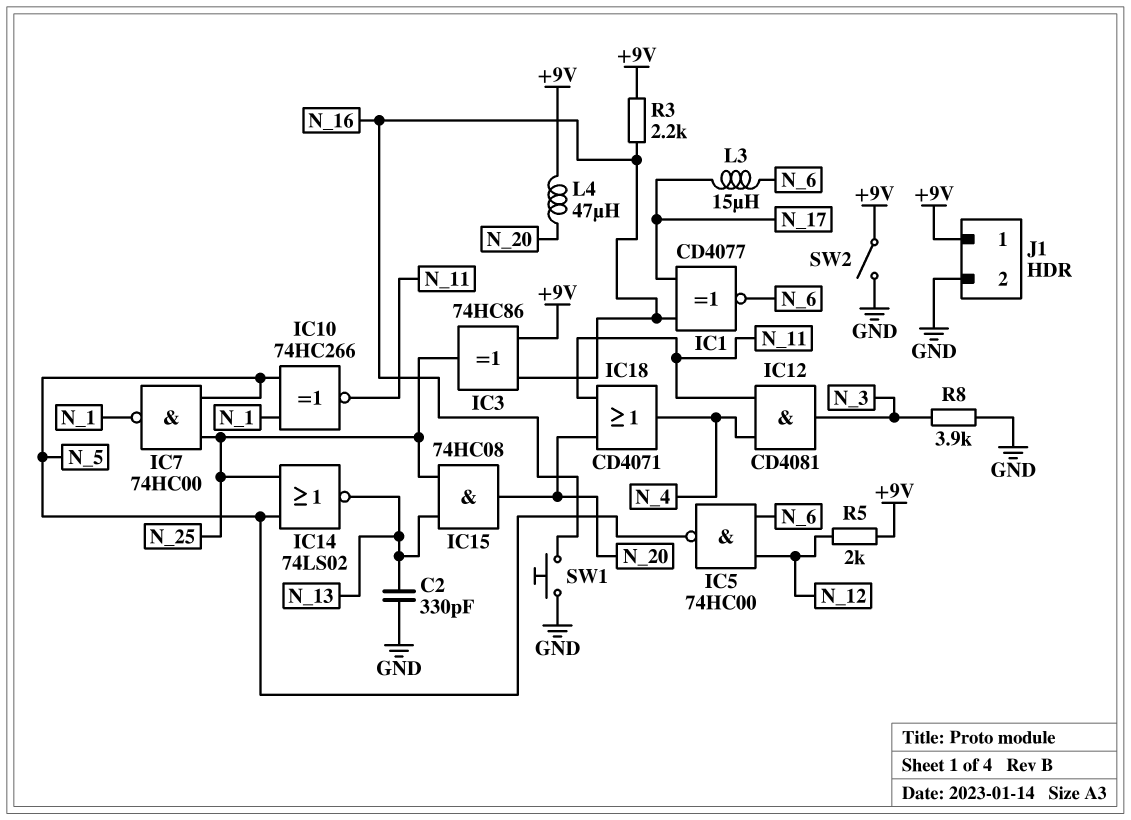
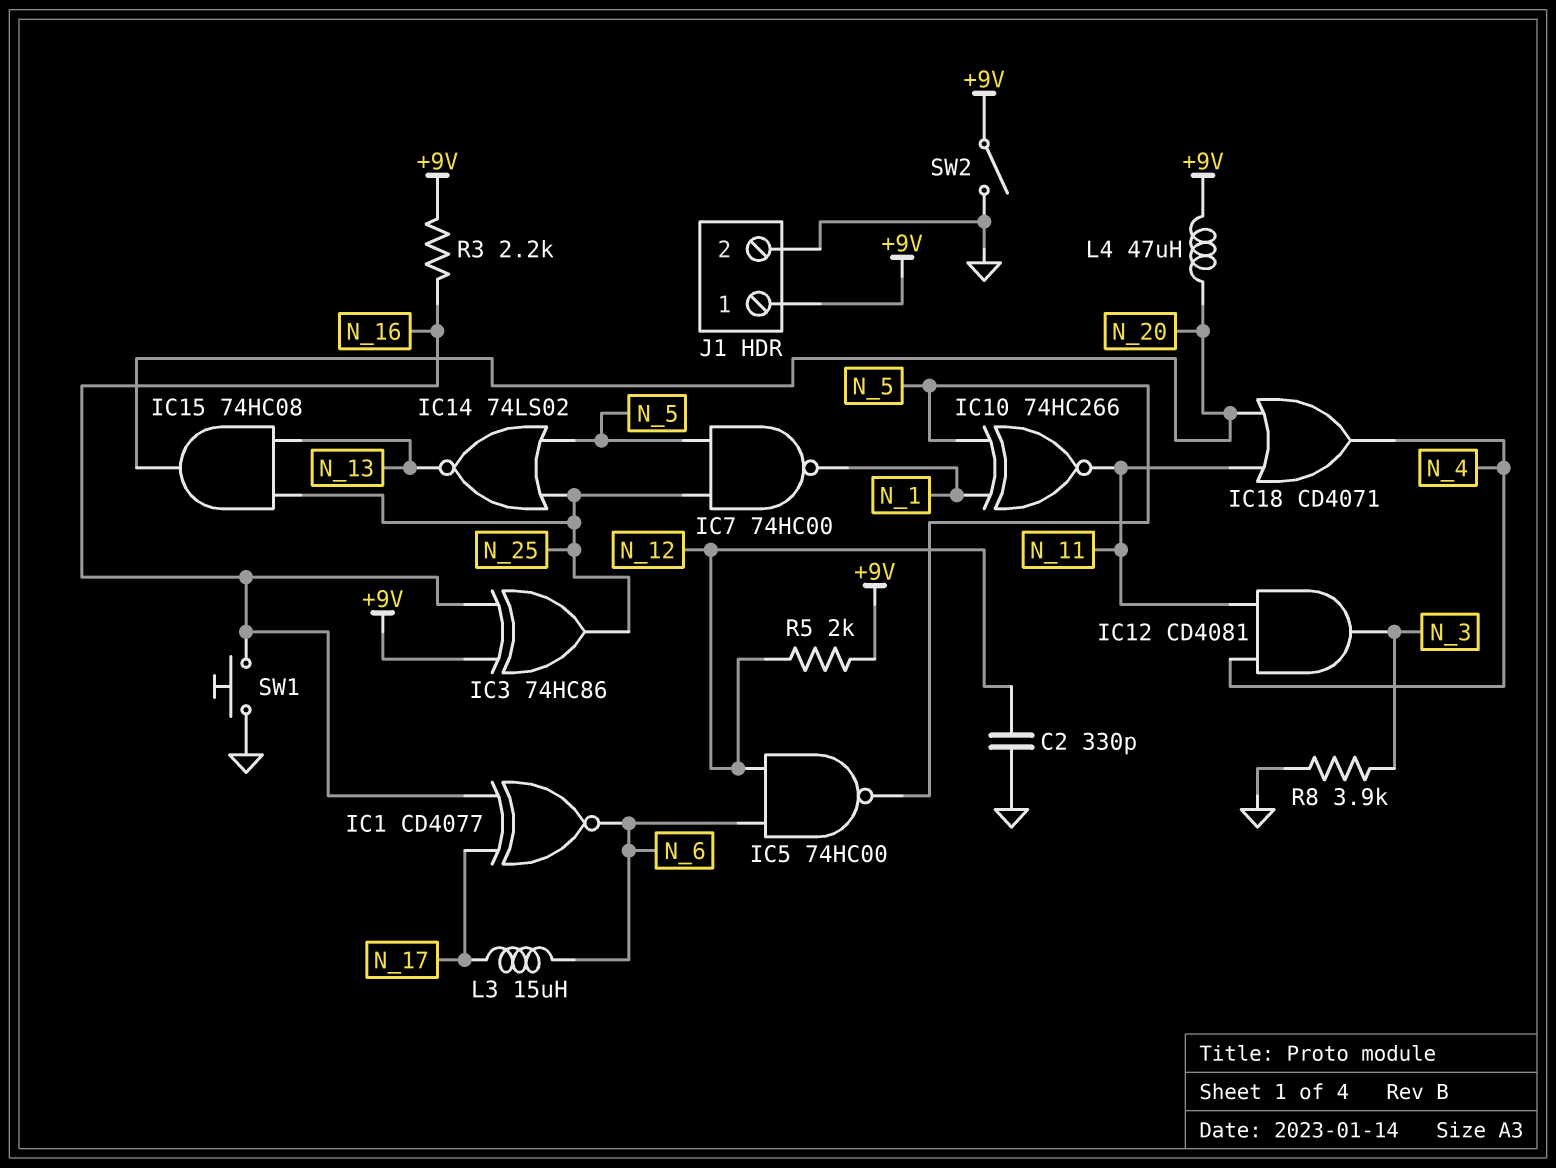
C2: 330pF (GND, N_13) -> 330pF (GND, N_12)

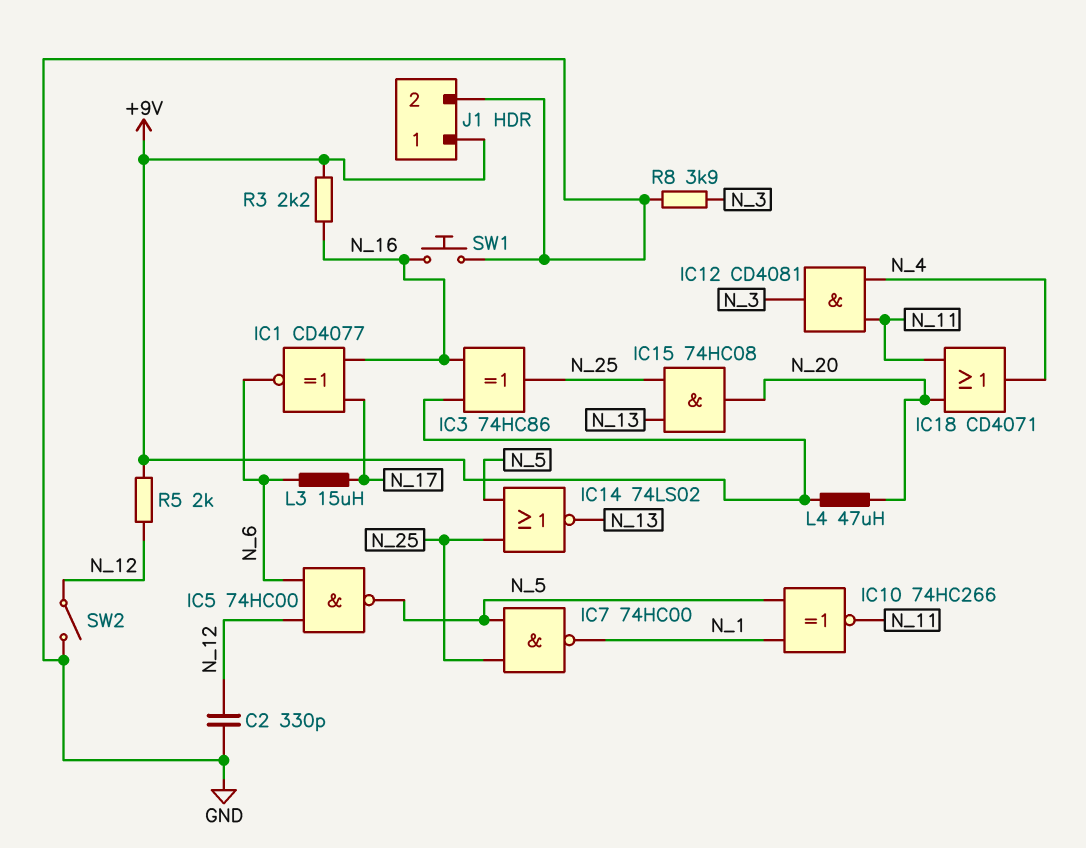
SW2: switch (+9V, GND) -> switch (GND, N_12)

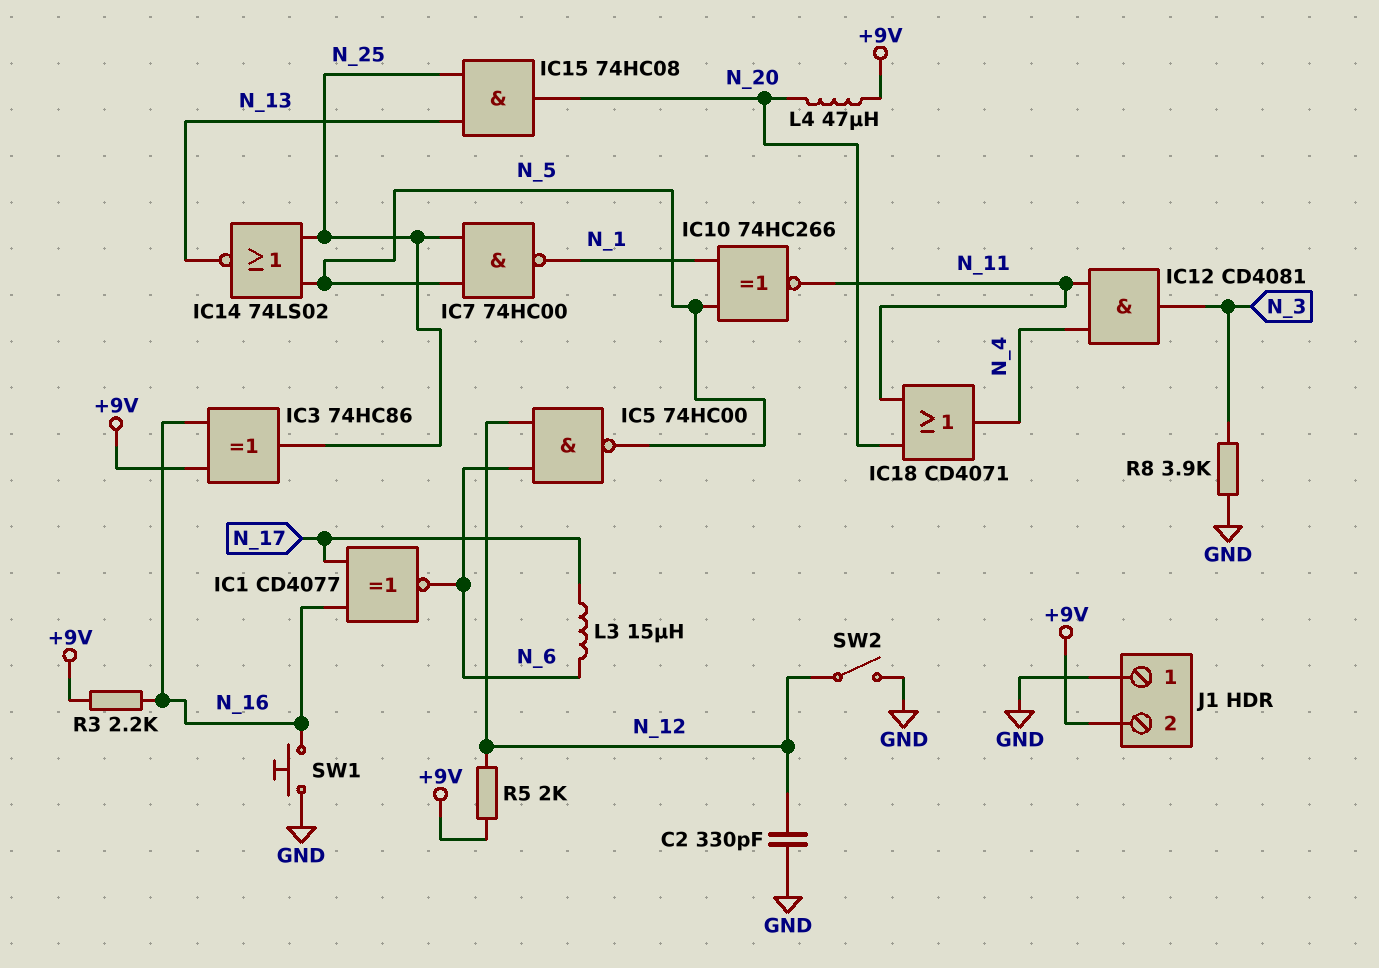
J1 pin 1: +9V -> GND
J1 pin 2: GND -> +9V

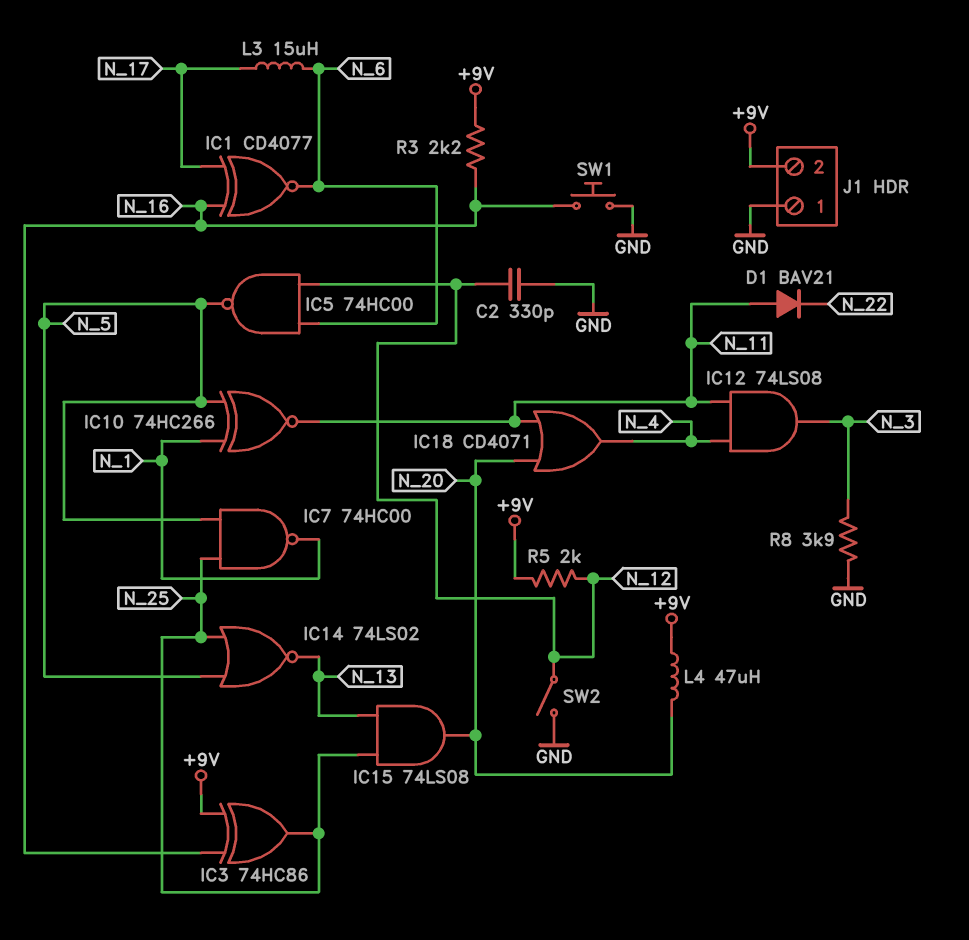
D1: none -> diode BAV21 (A N_11, K N_22)
IC12: AND CD4081 (in N_4, in N_11, out N_3) -> AND 74LS08 (in N_4, in N_11, out N_3)
IC15: AND 74HC08 (in N_13, in N_25, out N_20) -> AND 74LS08 (in N_13, in N_25, out N_20)

